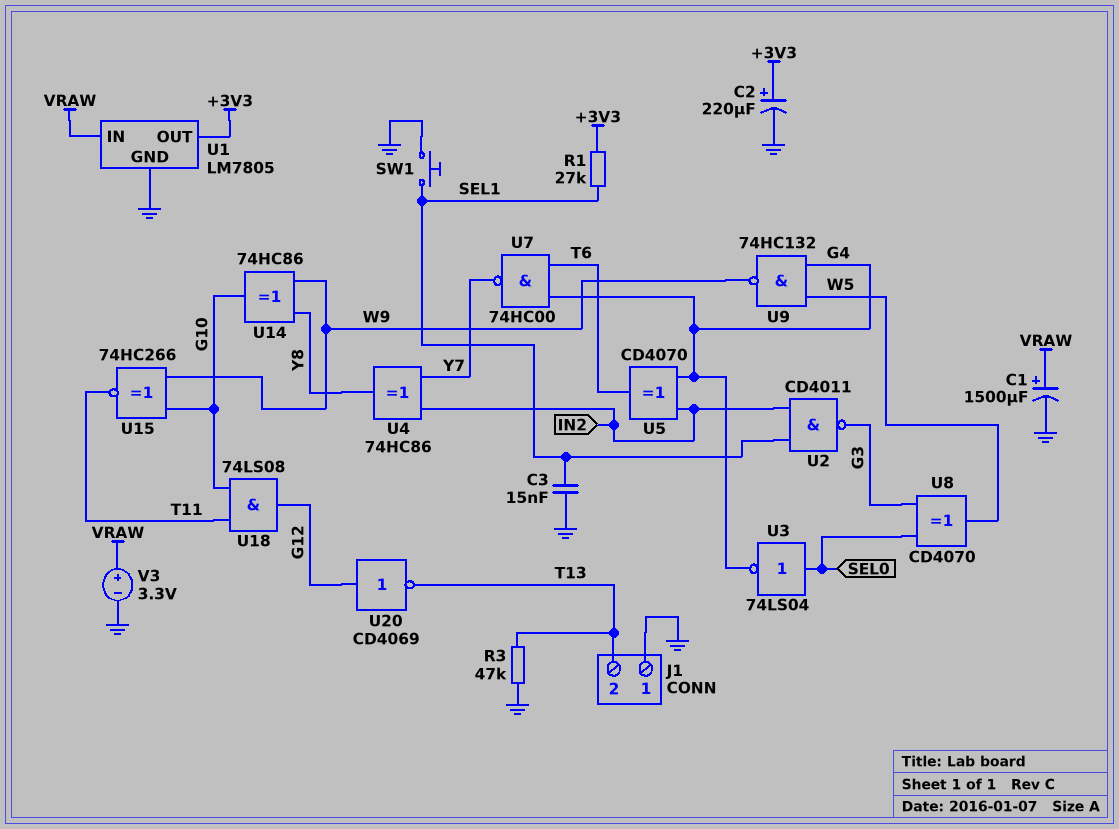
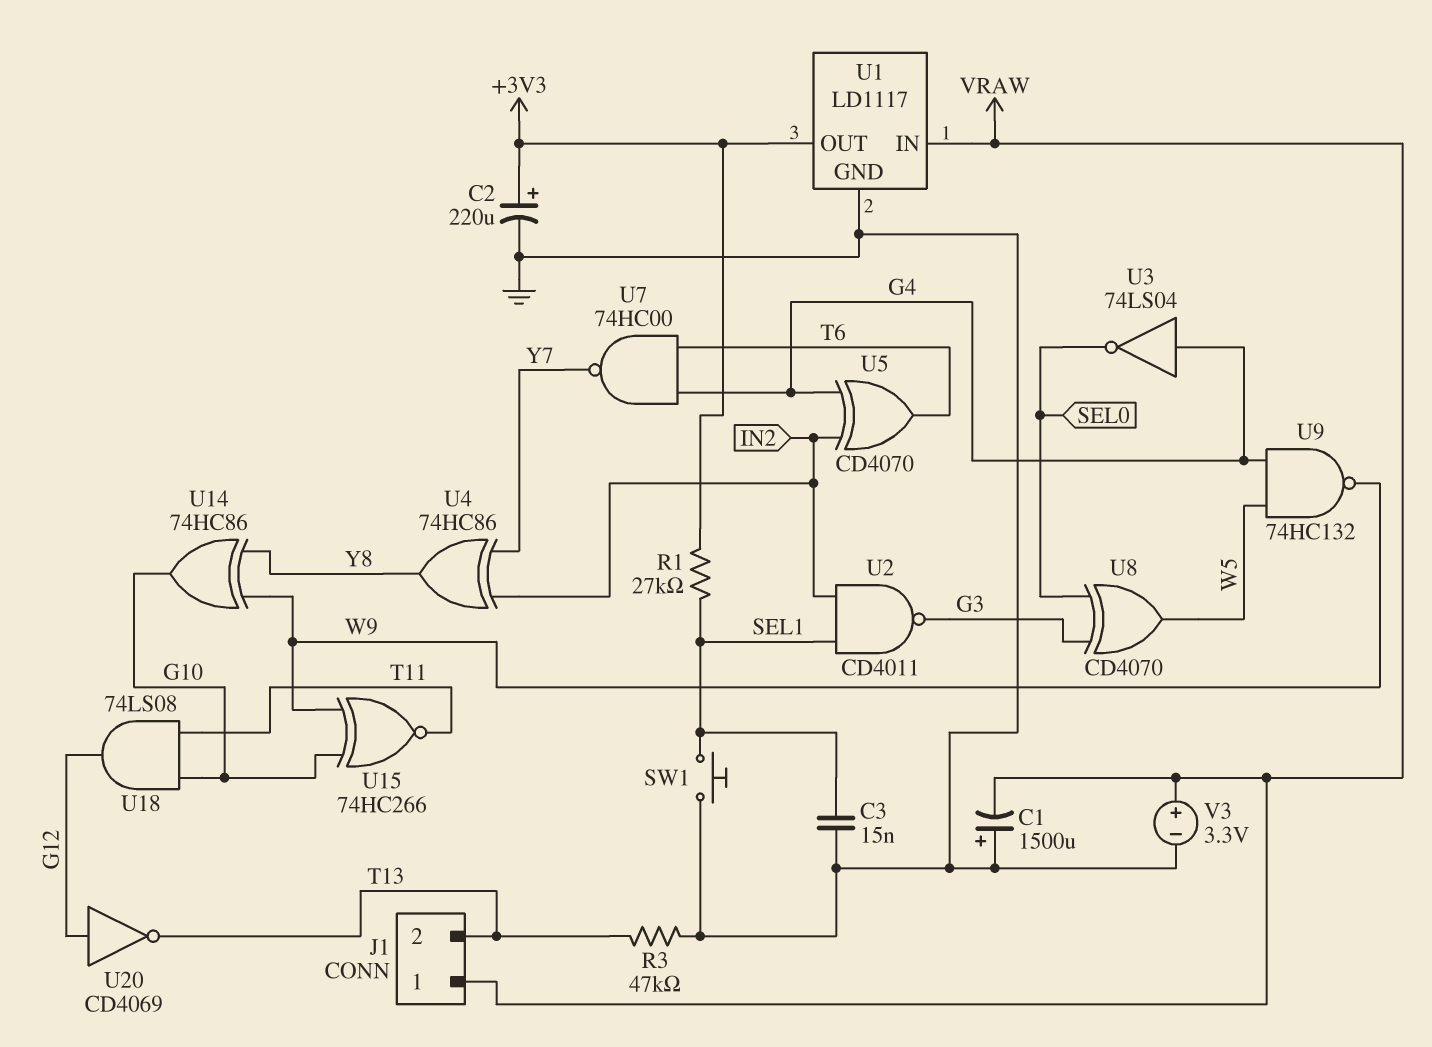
C1: 1500uF (plus VRAW, minus GND) -> 1500uF (plus GND, minus VRAW)
J1 pin 1: GND -> VRAW
U1: LM7805 -> LD1117
U3: NOT 74LS04 (in SEL0, out G4) -> NOT 74LS04 (in G4, out SEL0)

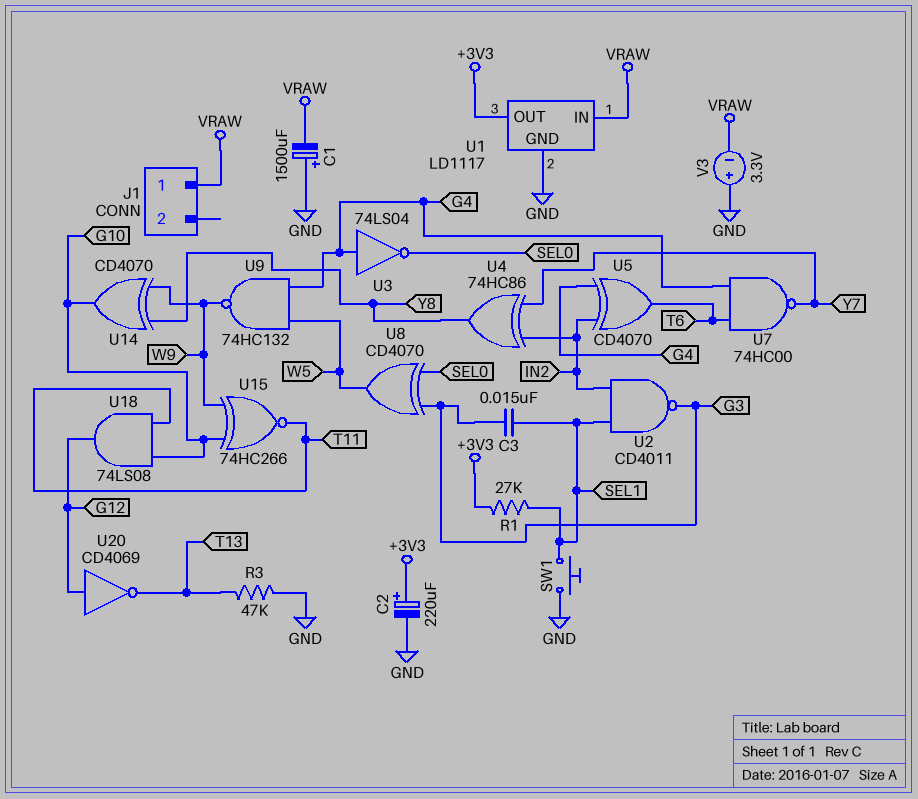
C3: 15nF (GND, SEL1) -> 15nF (G3, SEL1)
J1 pin 2: T13 -> none
U14: XOR 74HC86 (in W9, in Y8, out G10) -> XOR CD4070 (in W9, in Y8, out G10)
V3: 3.3V (plus VRAW, minus GND) -> 3.3V (plus GND, minus VRAW)

